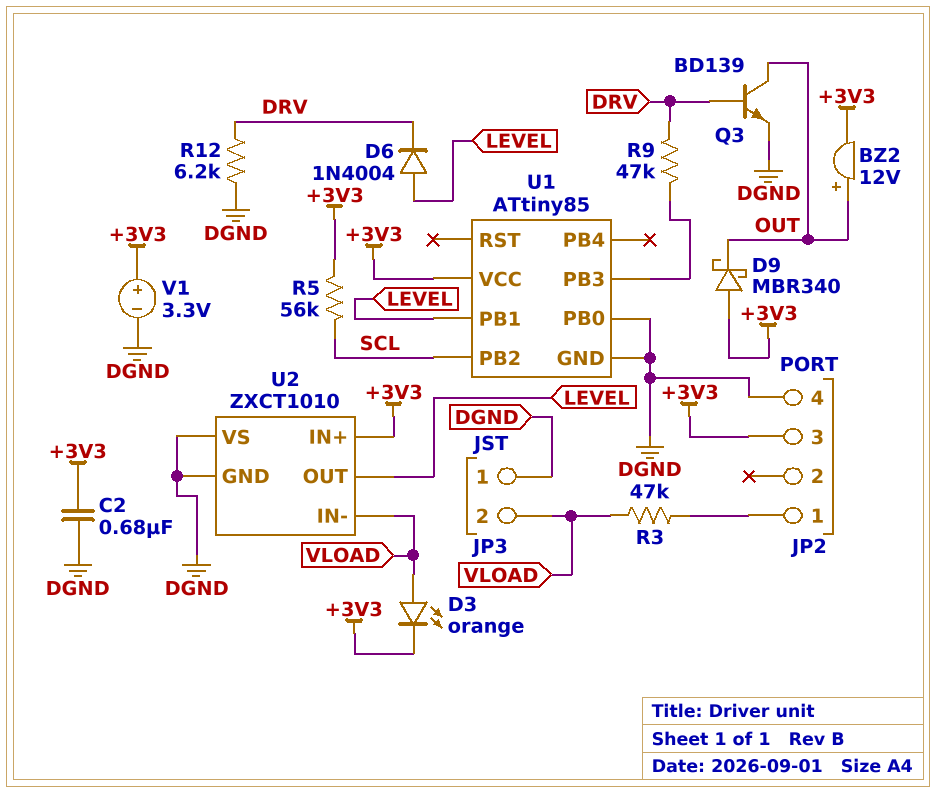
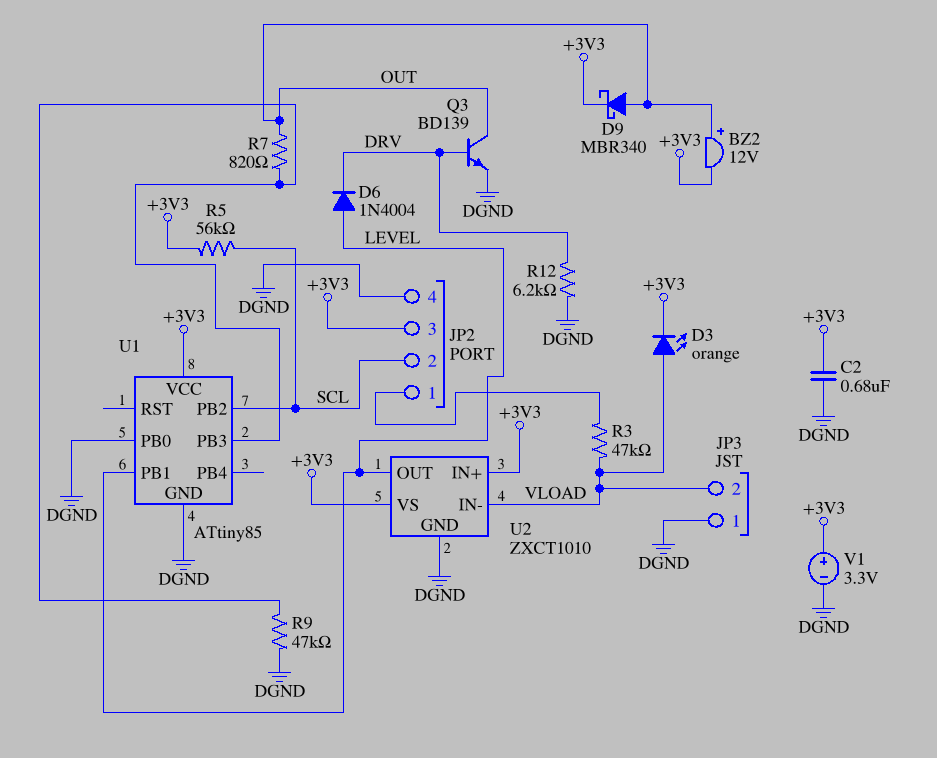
D9: schottky MBR340 (A +3V3, K OUT) -> schottky MBR340 (A OUT, K +3V3)
JP2 pin 2: none -> SCL
R7: none -> 820 (OUT, U1/PB3)
R9: 47k (DRV, U1/PB3) -> 47k (DGND, U1/PB3)
U2 pin VS: DGND -> +3V3

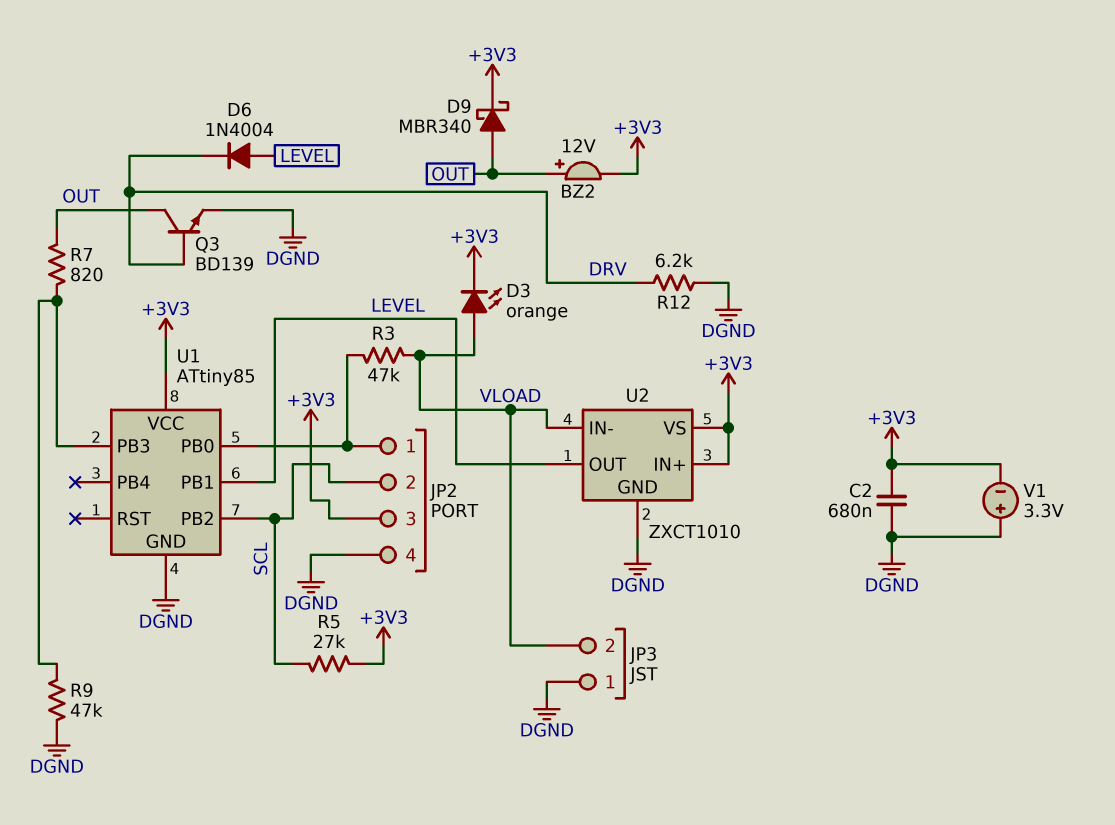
R5: 56k (+3V3, SCL) -> 27k (+3V3, SCL)
U1 pin PB0: DGND -> JP2/1
V1: 3.3V (plus +3V3, minus DGND) -> 3.3V (plus DGND, minus +3V3)

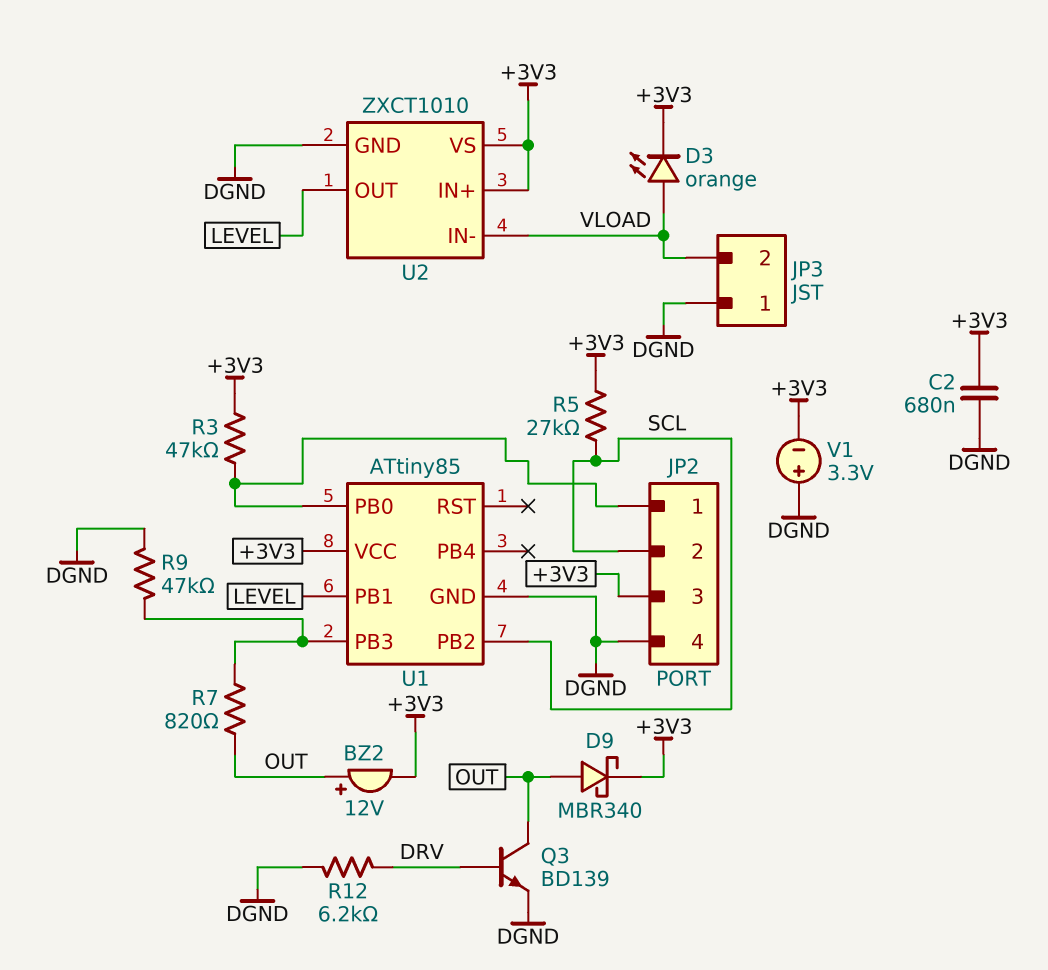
D6: diode 1N4004 (A LEVEL, K DRV) -> none
R3: 47k (JP2/1, VLOAD) -> 47k (+3V3, JP2/1)

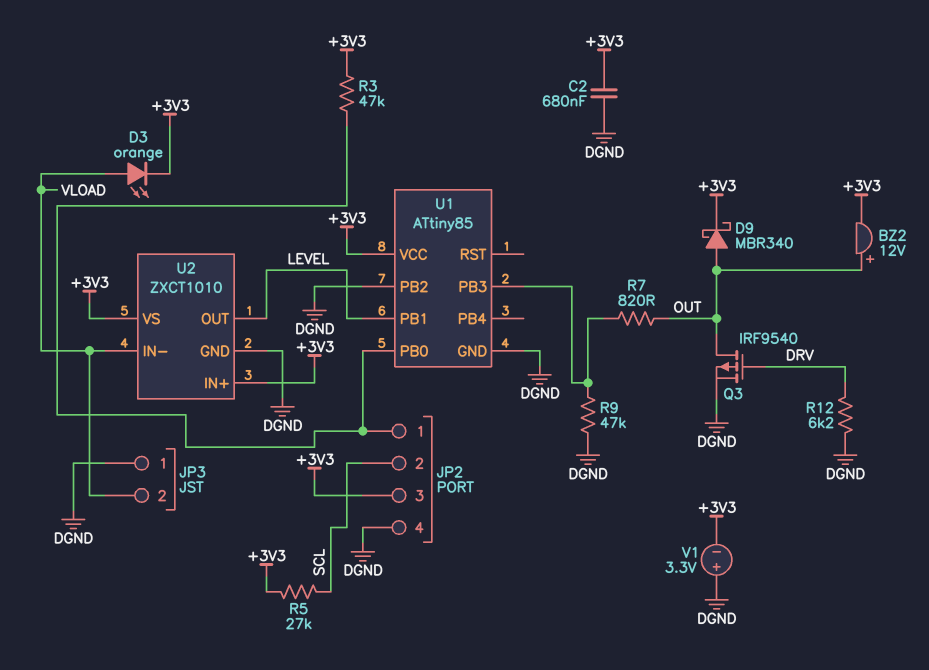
Q3: NPN BD139 (B DRV, C OUT, E DGND) -> PMOS IRF9540 (G DRV, D OUT, S DGND)
U1 pin PB2: SCL -> DGND

